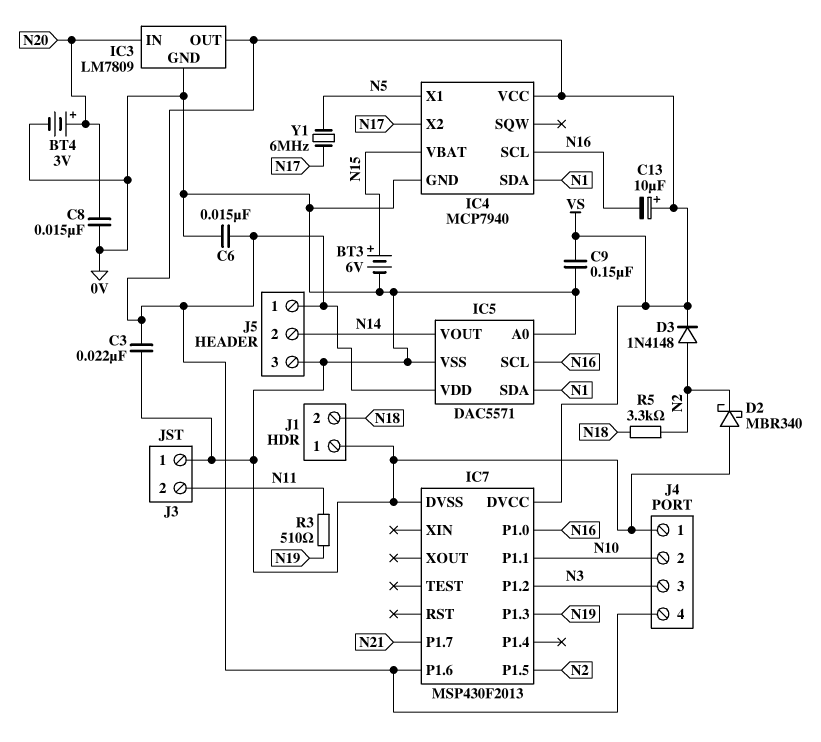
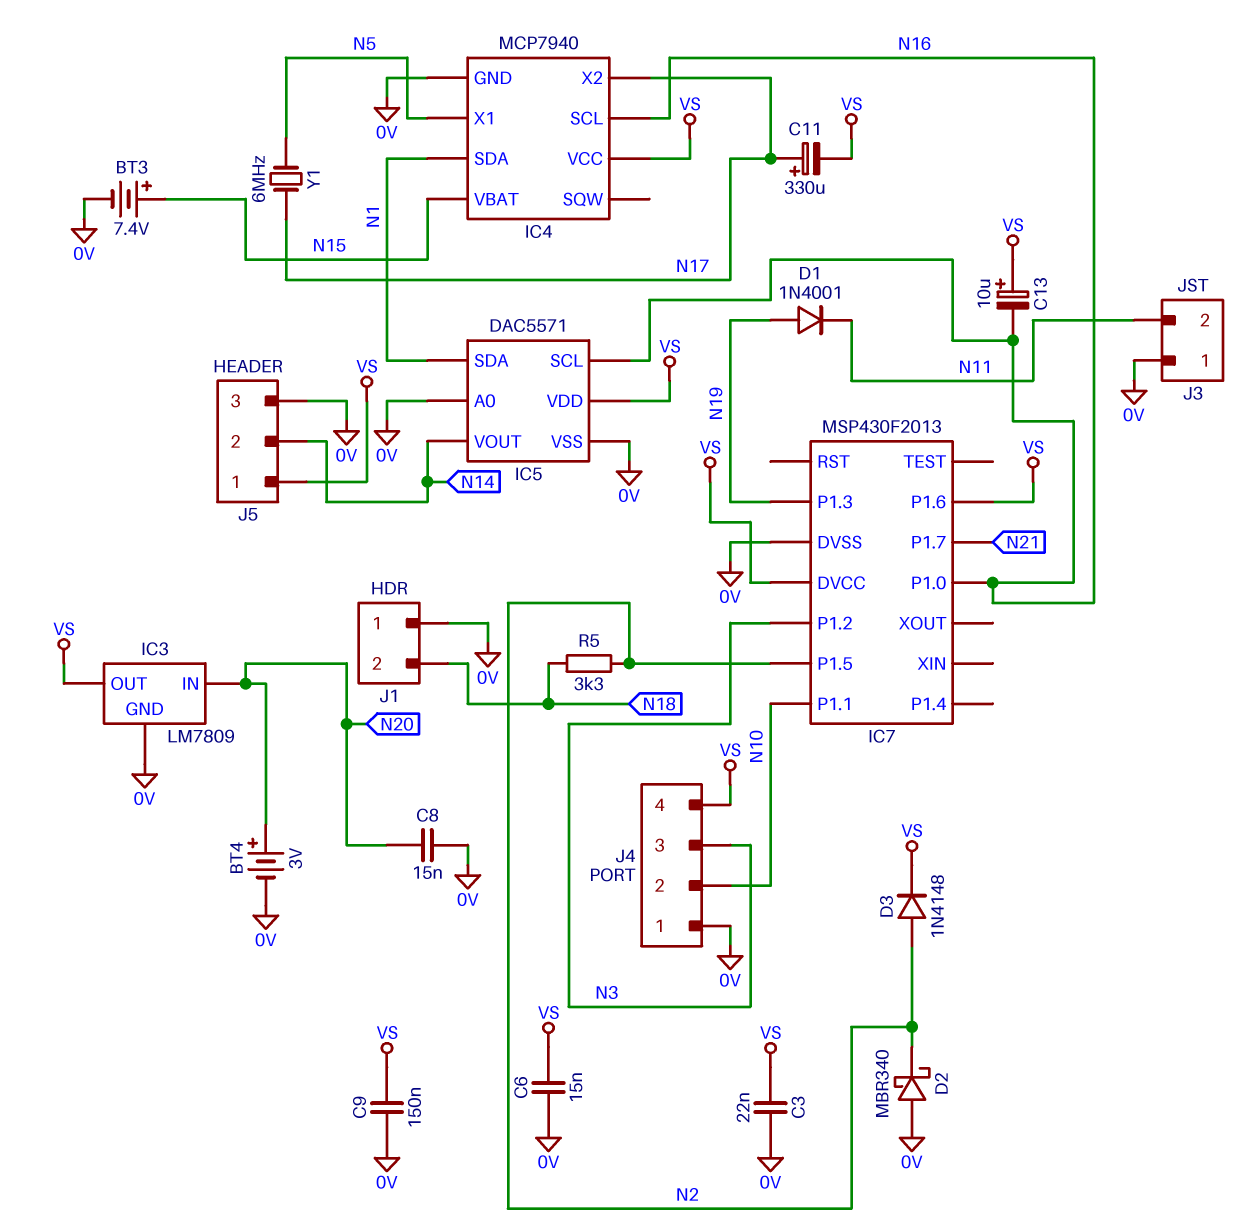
BT3: 6V (plus N15, minus 0V) -> 7.4V (plus N15, minus 0V)
C11: none -> 330uF (plus N17, minus VS)
D1: none -> diode 1N4001 (A N19, K N11)
R3: 510 (N11, N19) -> none

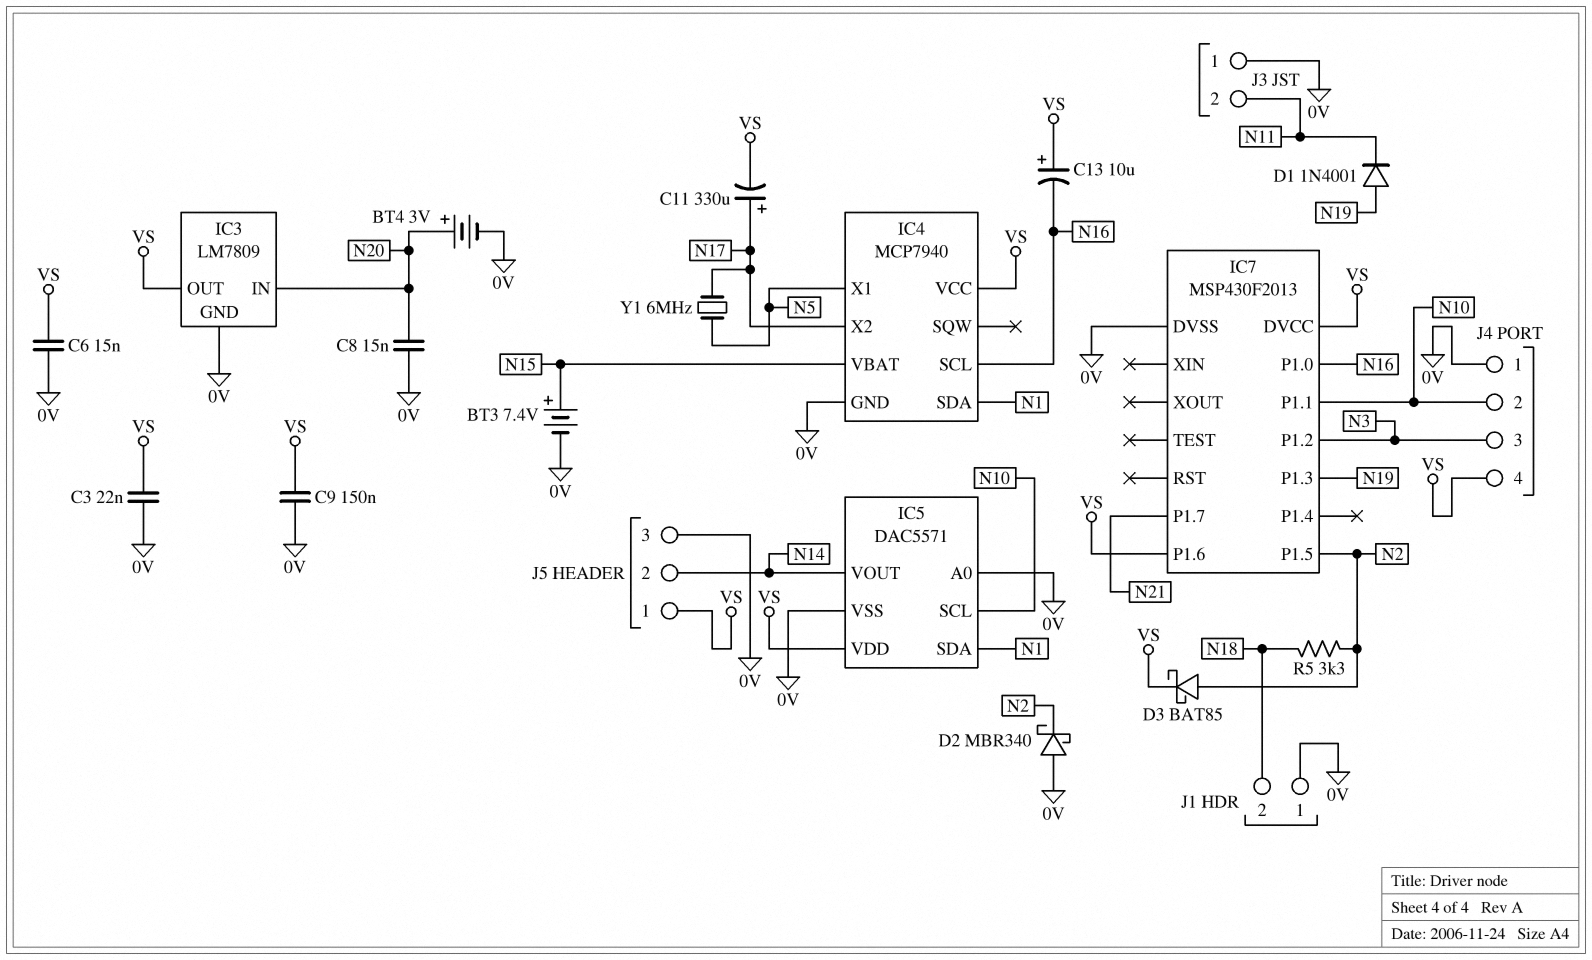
D3: diode 1N4148 (A N2, K VS) -> schottky BAT85 (A N2, K VS)
IC5 pin SCL: N16 -> N10

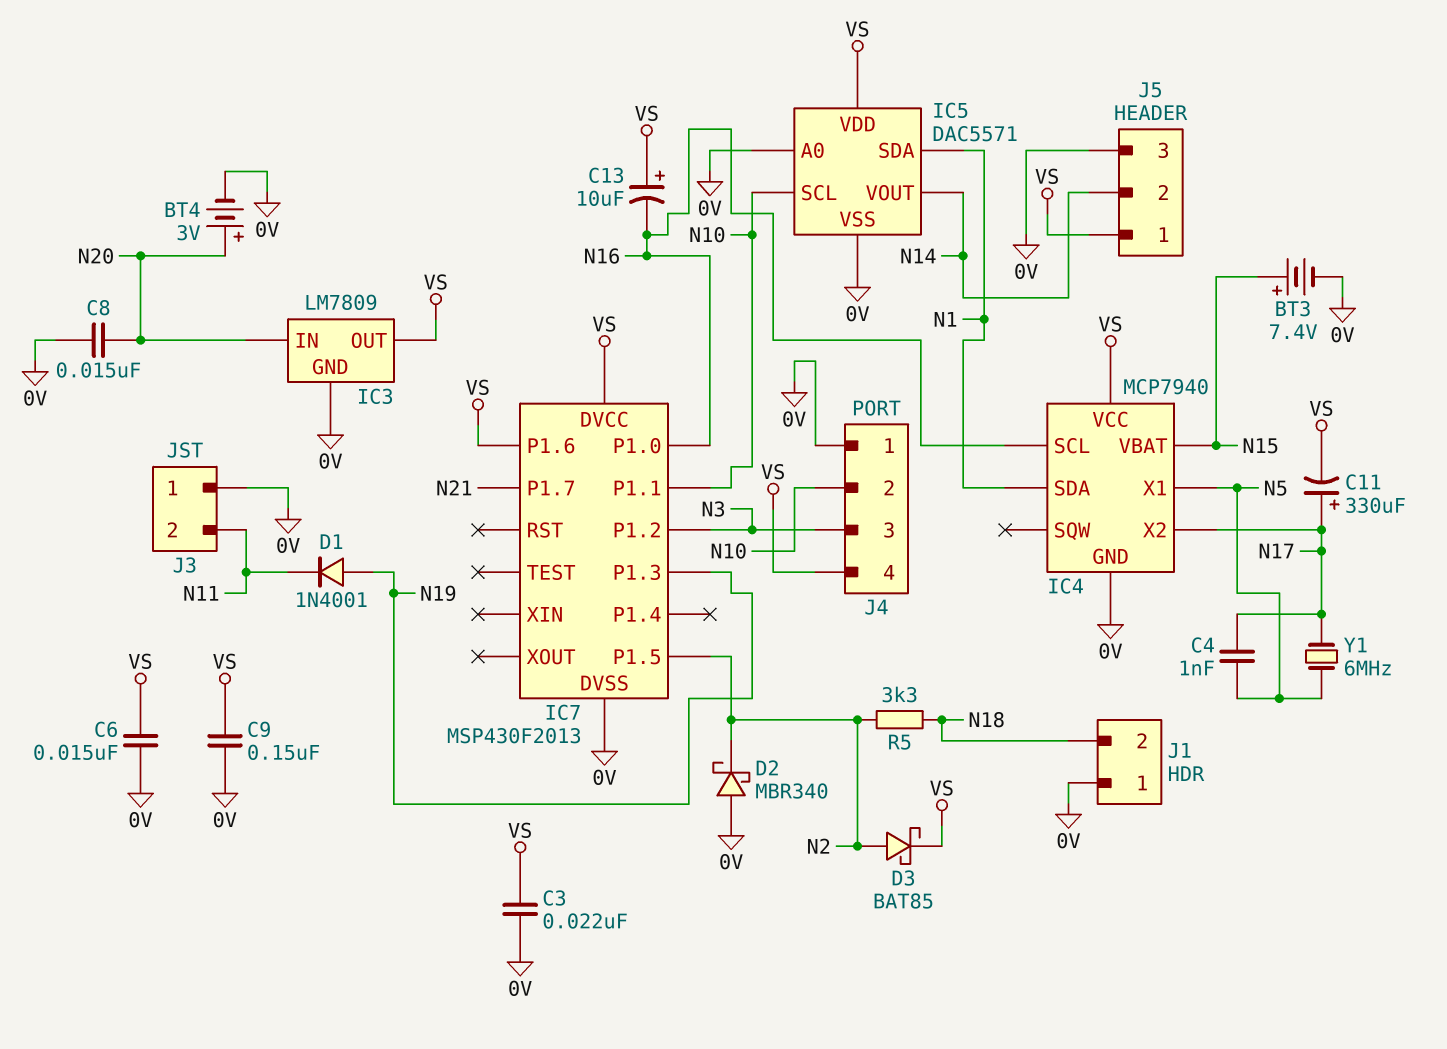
C4: none -> 1nF (N5, N17)

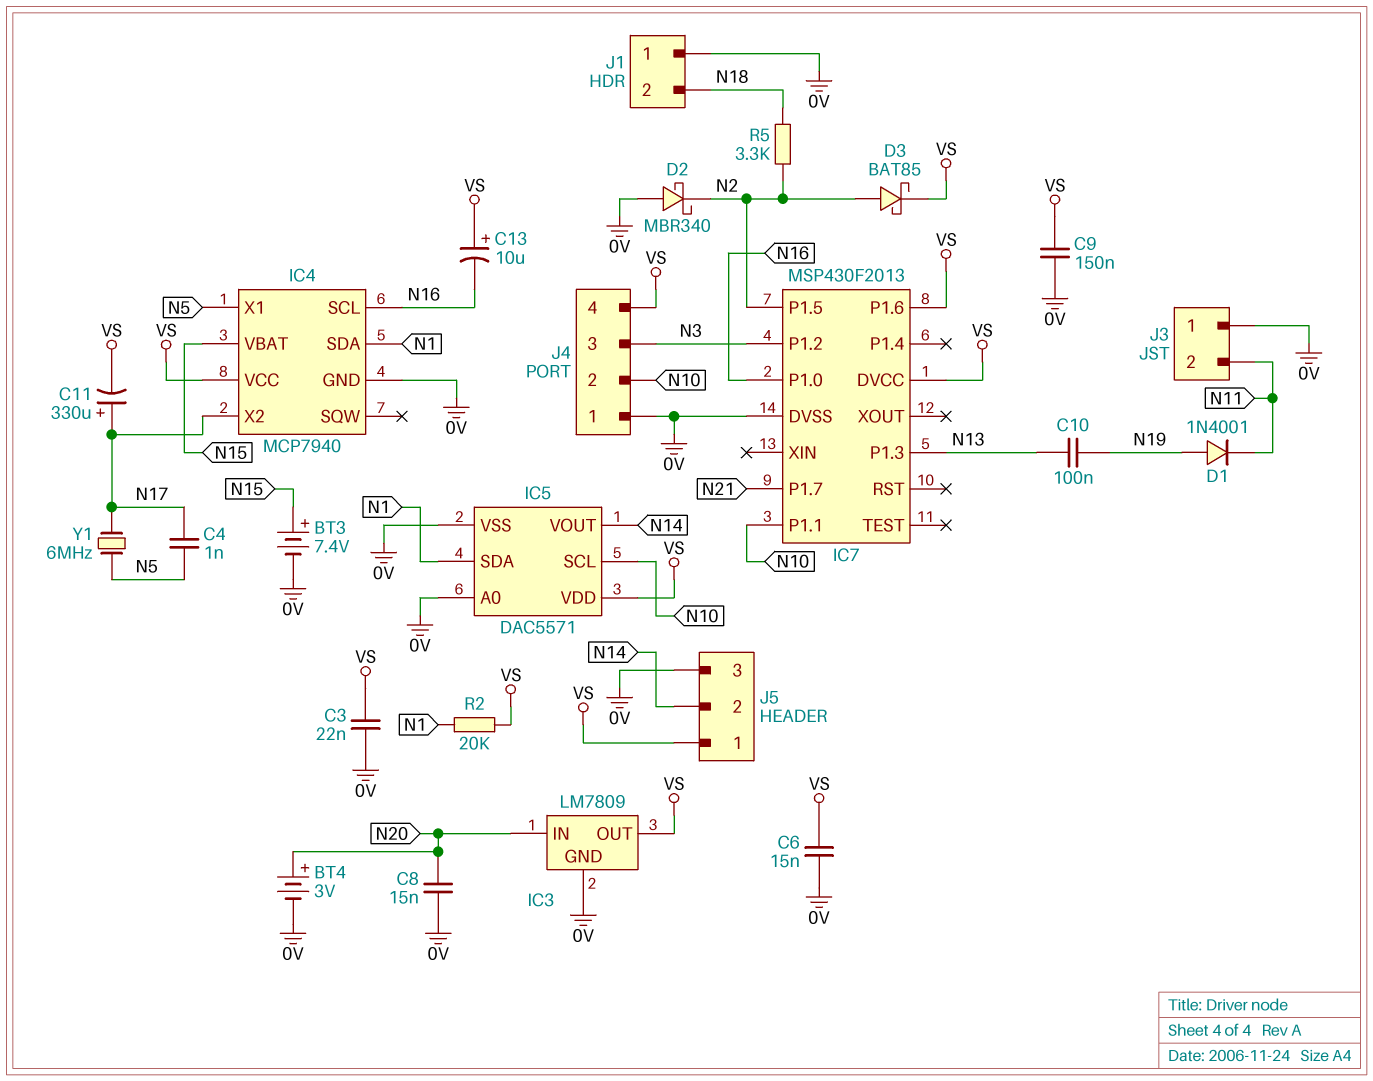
C10: none -> 100nF (N13, N19)
IC7 pin P1.3: N19 -> N13
R2: none -> 20k (N1, VS)

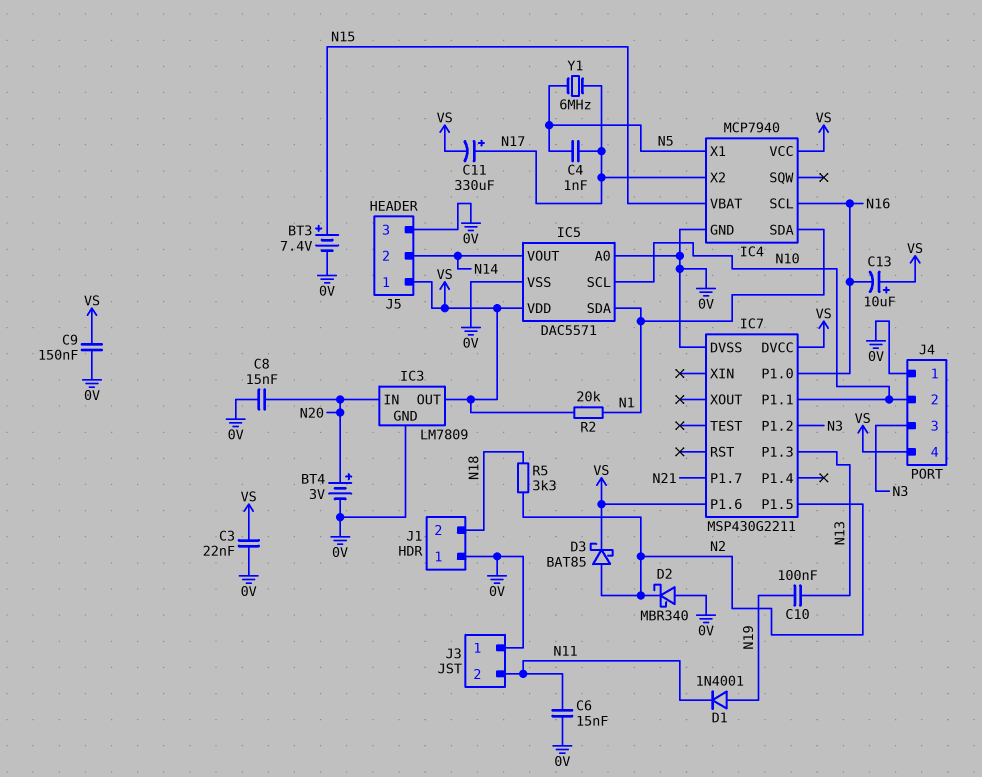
C6: 15nF (0V, VS) -> 15nF (0V, N11)
IC7: MSP430F2013 -> MSP430G2211

